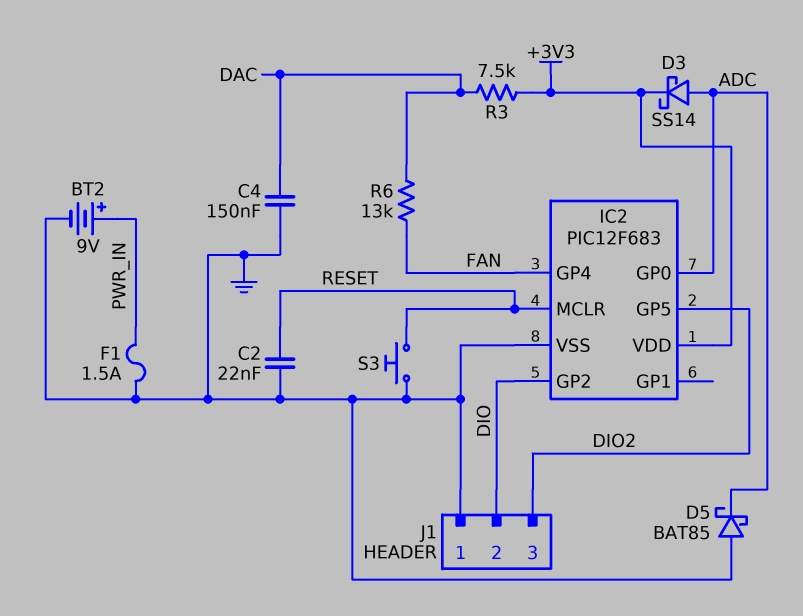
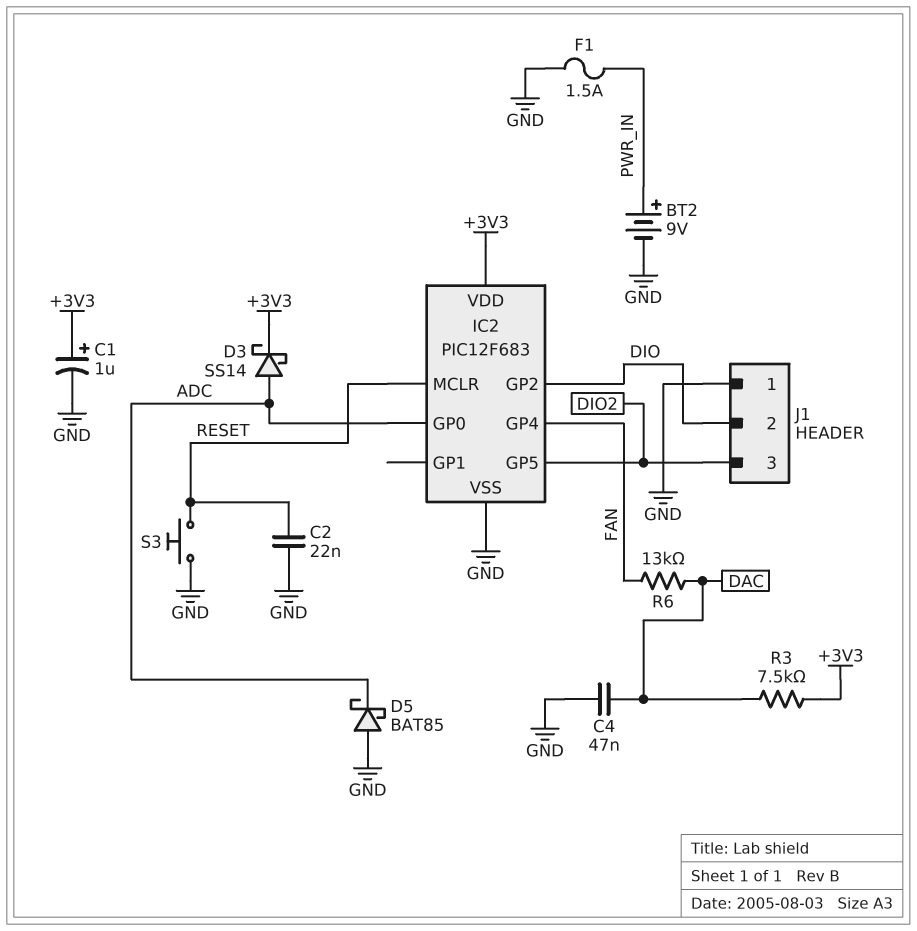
C1: none -> 1uF (plus +3V3, minus GND)
C4: 150nF (DAC, GND) -> 47nF (DAC, GND)

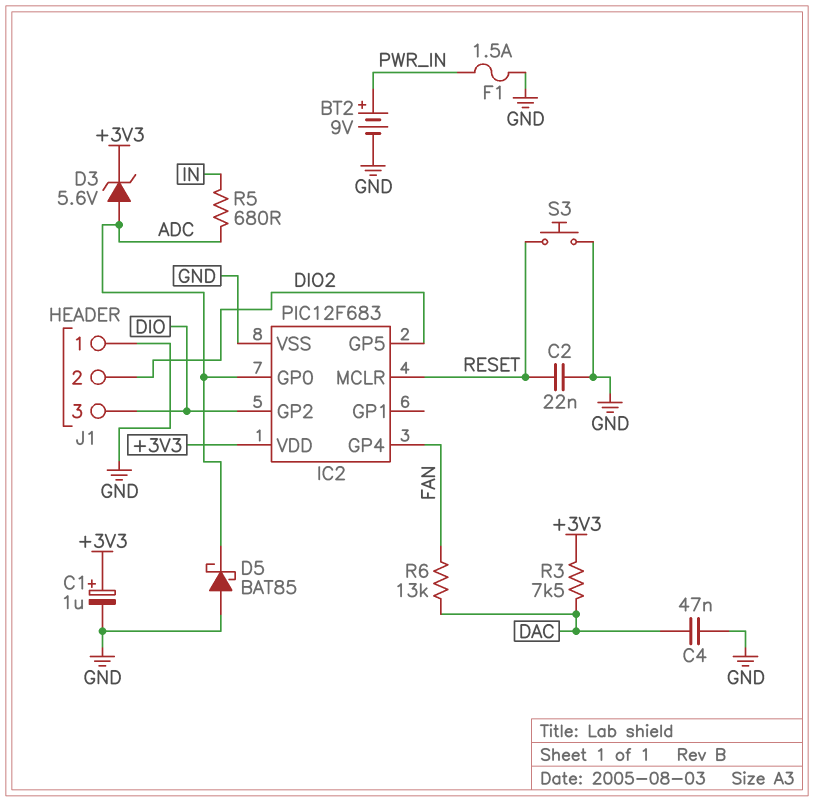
D3: schottky SS14 (A ADC, K +3V3) -> zener 5.6V (A ADC, K +3V3)
J1 pin 2: DIO -> DIO2
J1 pin 3: DIO2 -> DIO
R5: none -> 680 (ADC, IN)

